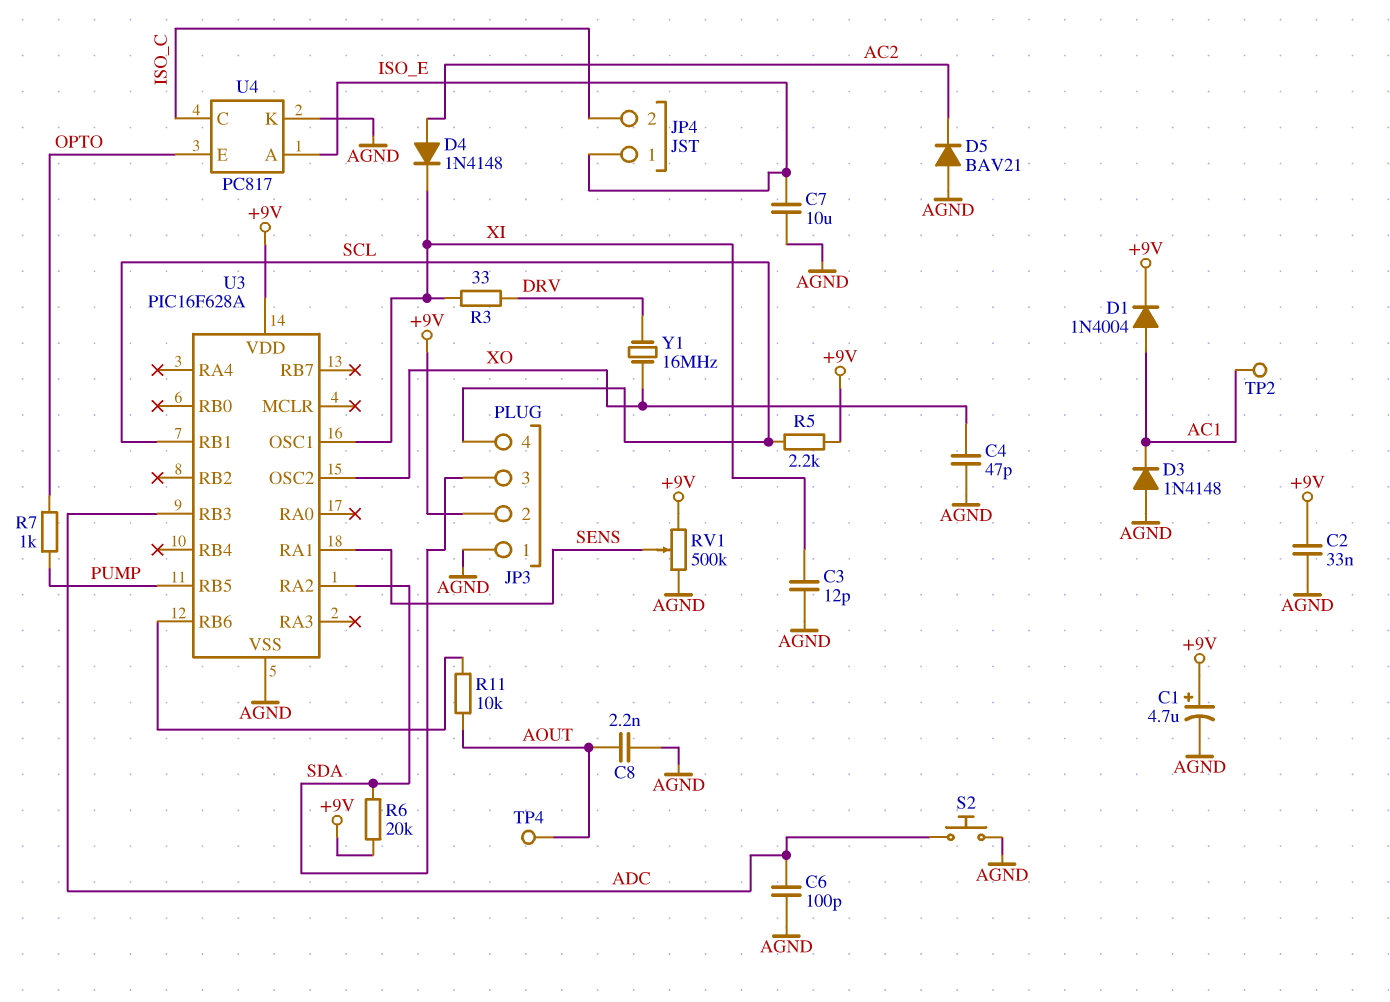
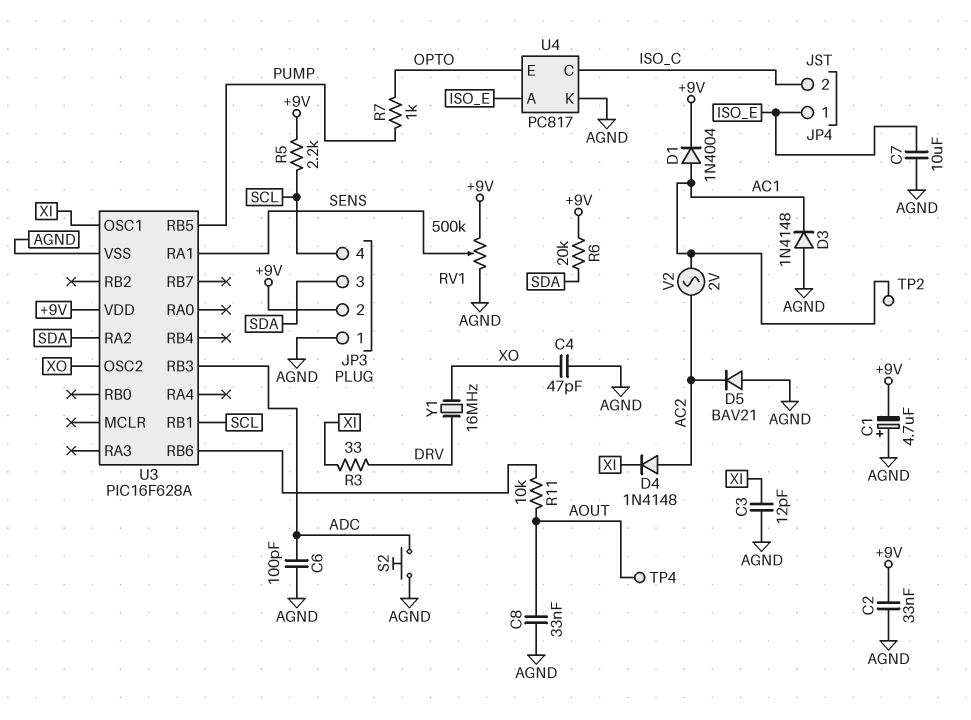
C1: 4.7uF (plus +9V, minus AGND) -> 4.7uF (plus AGND, minus +9V)
C8: 2.2nF (AGND, AOUT) -> 33nF (AGND, AOUT)
V2: none -> AC 2V (AC1, AC2)

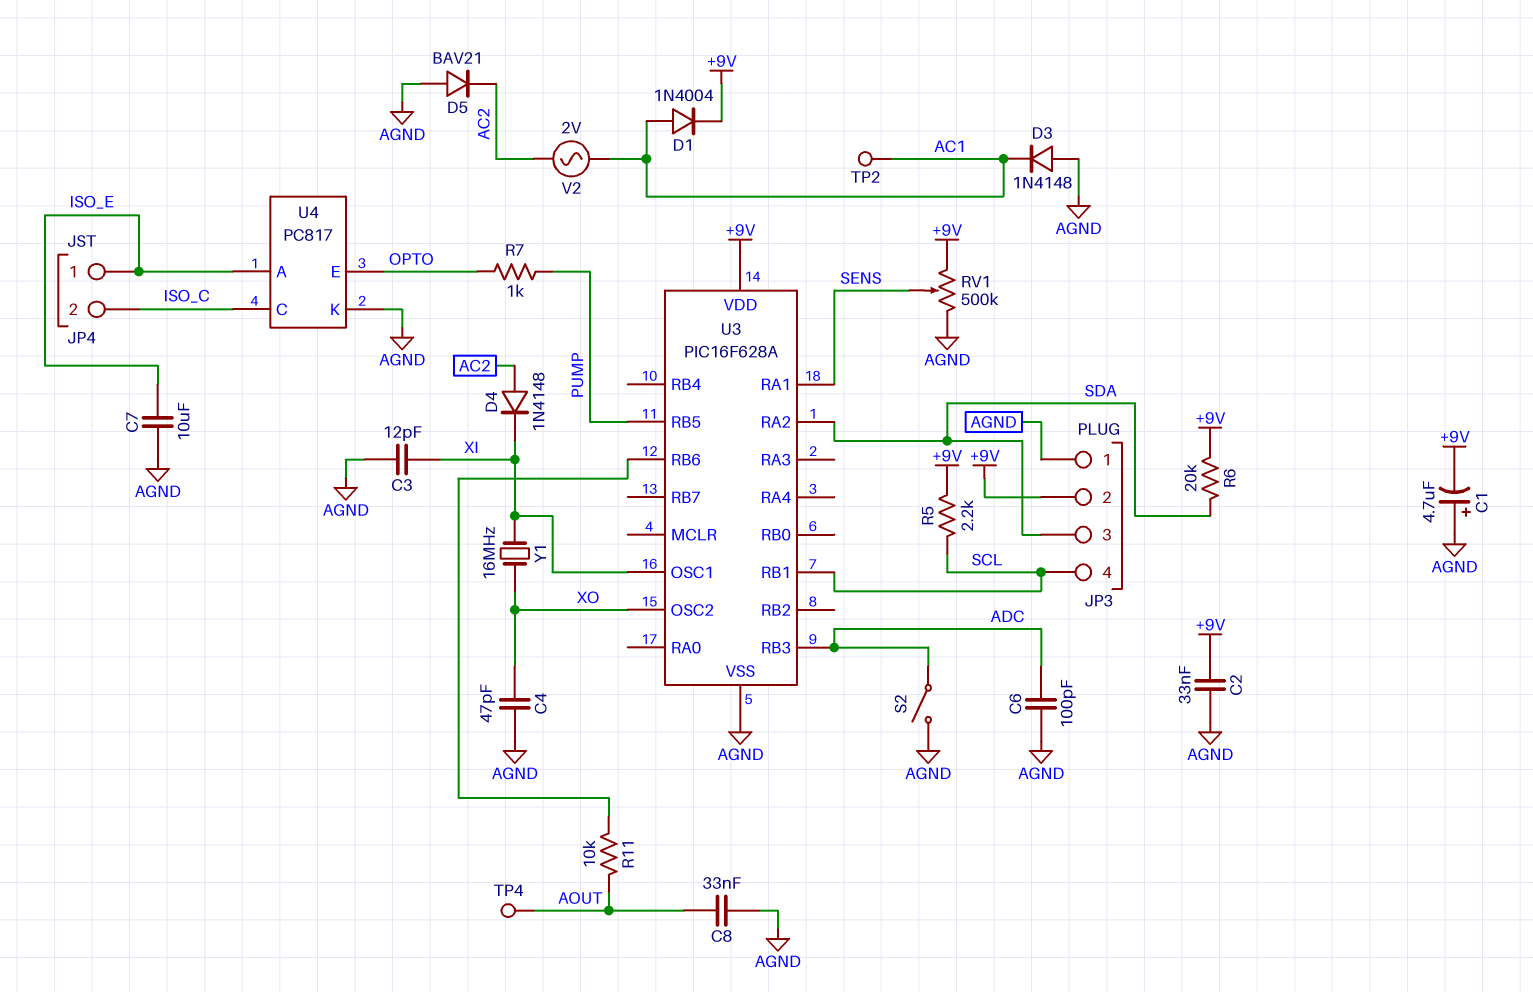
R3: 33 (DRV, XI) -> none
S2: button (ADC, AGND) -> switch (ADC, AGND)
Y1: 16MHz (DRV, XO) -> 16MHz (XI, XO)

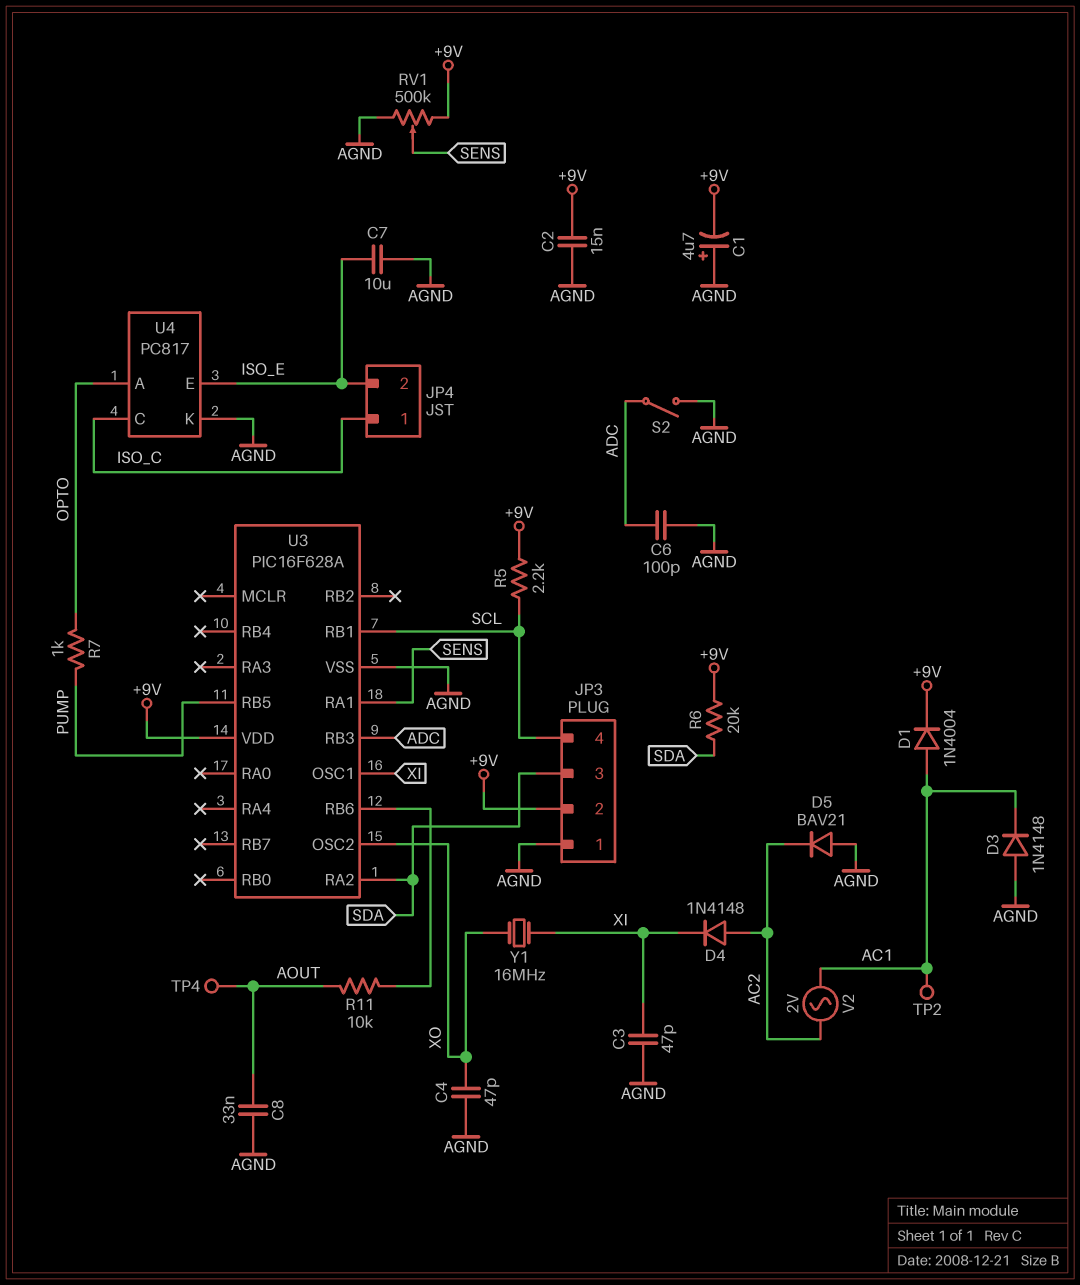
C2: 33nF (+9V, AGND) -> 15nF (+9V, AGND)
C3: 12pF (AGND, XI) -> 47pF (AGND, XI)
JP4 pin 1: ISO_E -> ISO_C
JP4 pin 2: ISO_C -> ISO_E
U4 pin A: ISO_E -> OPTO
U4 pin E: OPTO -> ISO_E

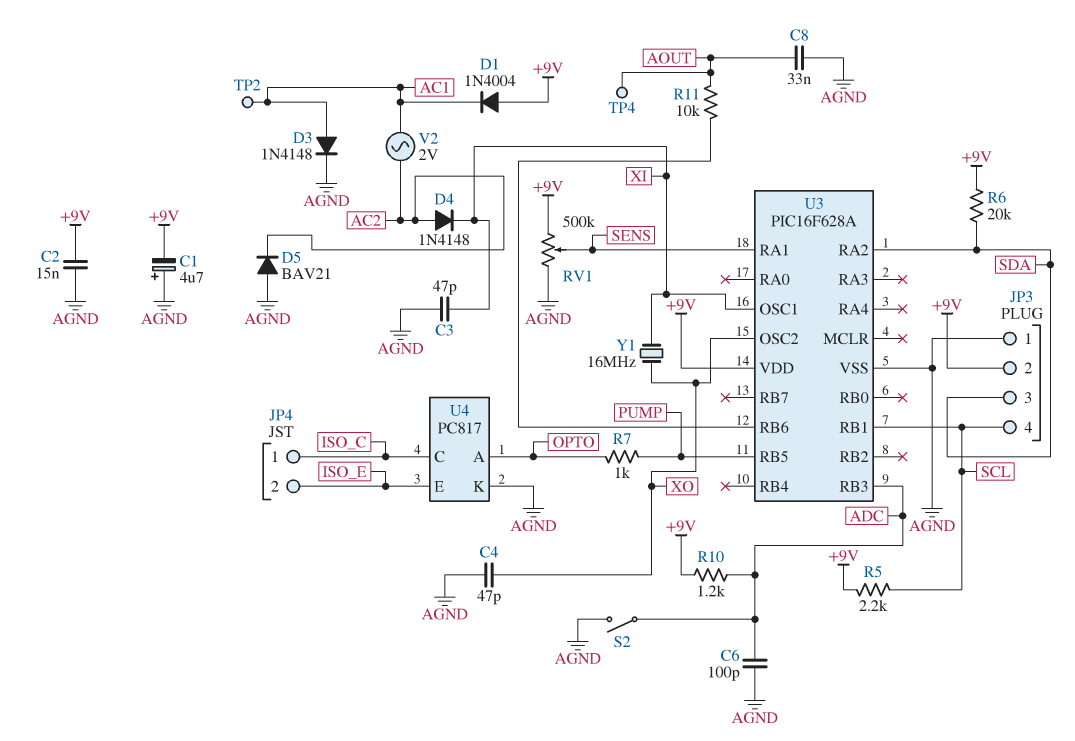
C7: 10uF (AGND, ISO_E) -> none
D1: diode 1N4004 (A AC1, K +9V) -> diode 1N4004 (A +9V, K AC1)
D3: diode 1N4148 (A AGND, K AC1) -> diode 1N4148 (A AC1, K AGND)
R10: none -> 1.2k (+9V, ADC)

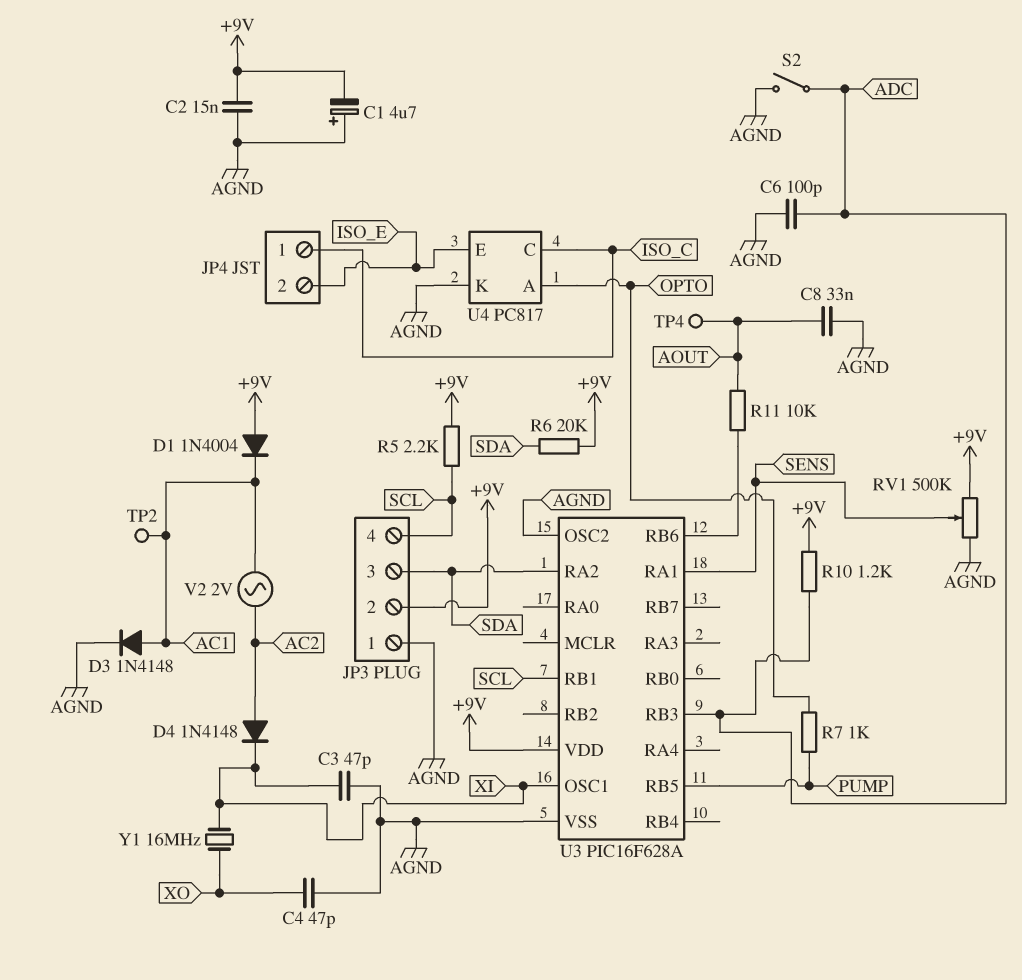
D5: diode BAV21 (A AGND, K AC2) -> none
U3 pin OSC2: XO -> AGND

